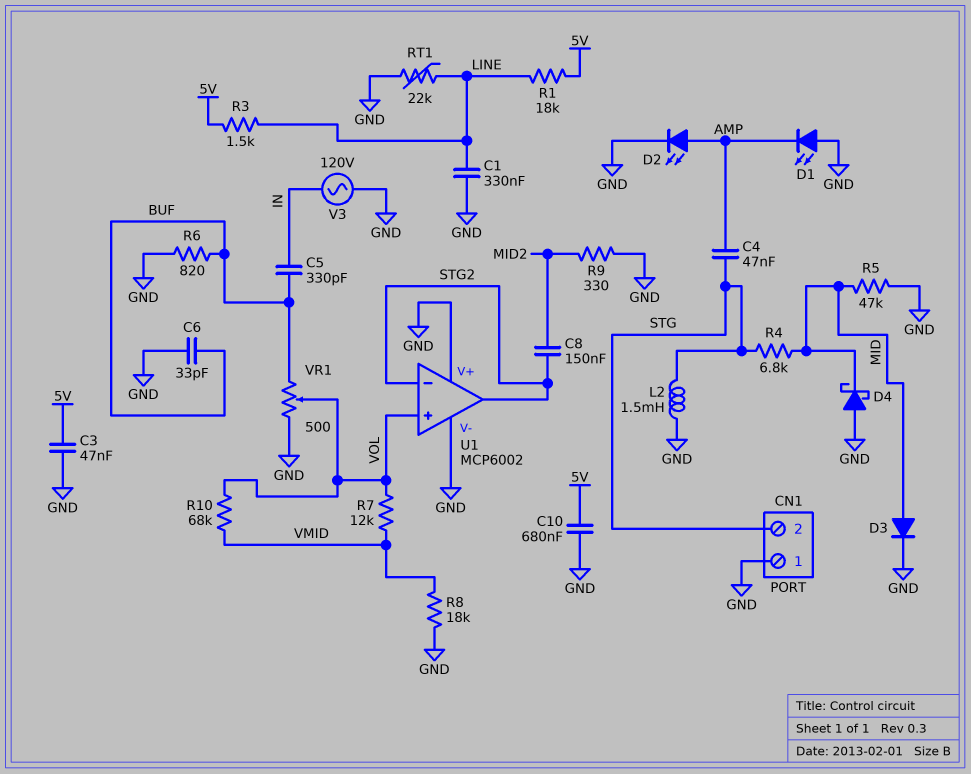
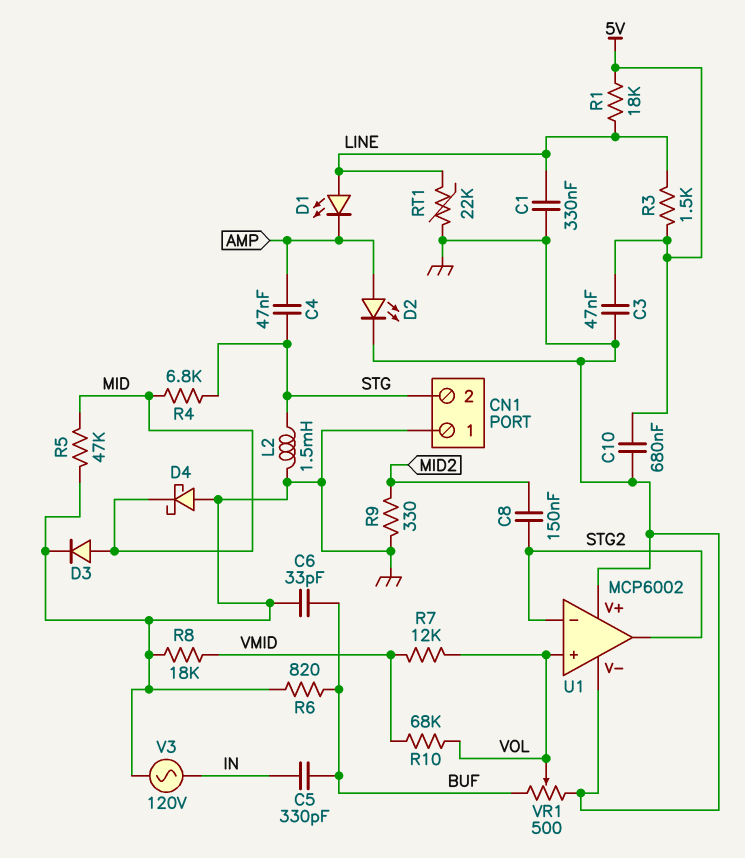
D1: LED (A GND, K AMP) -> LED (A LINE, K AMP)

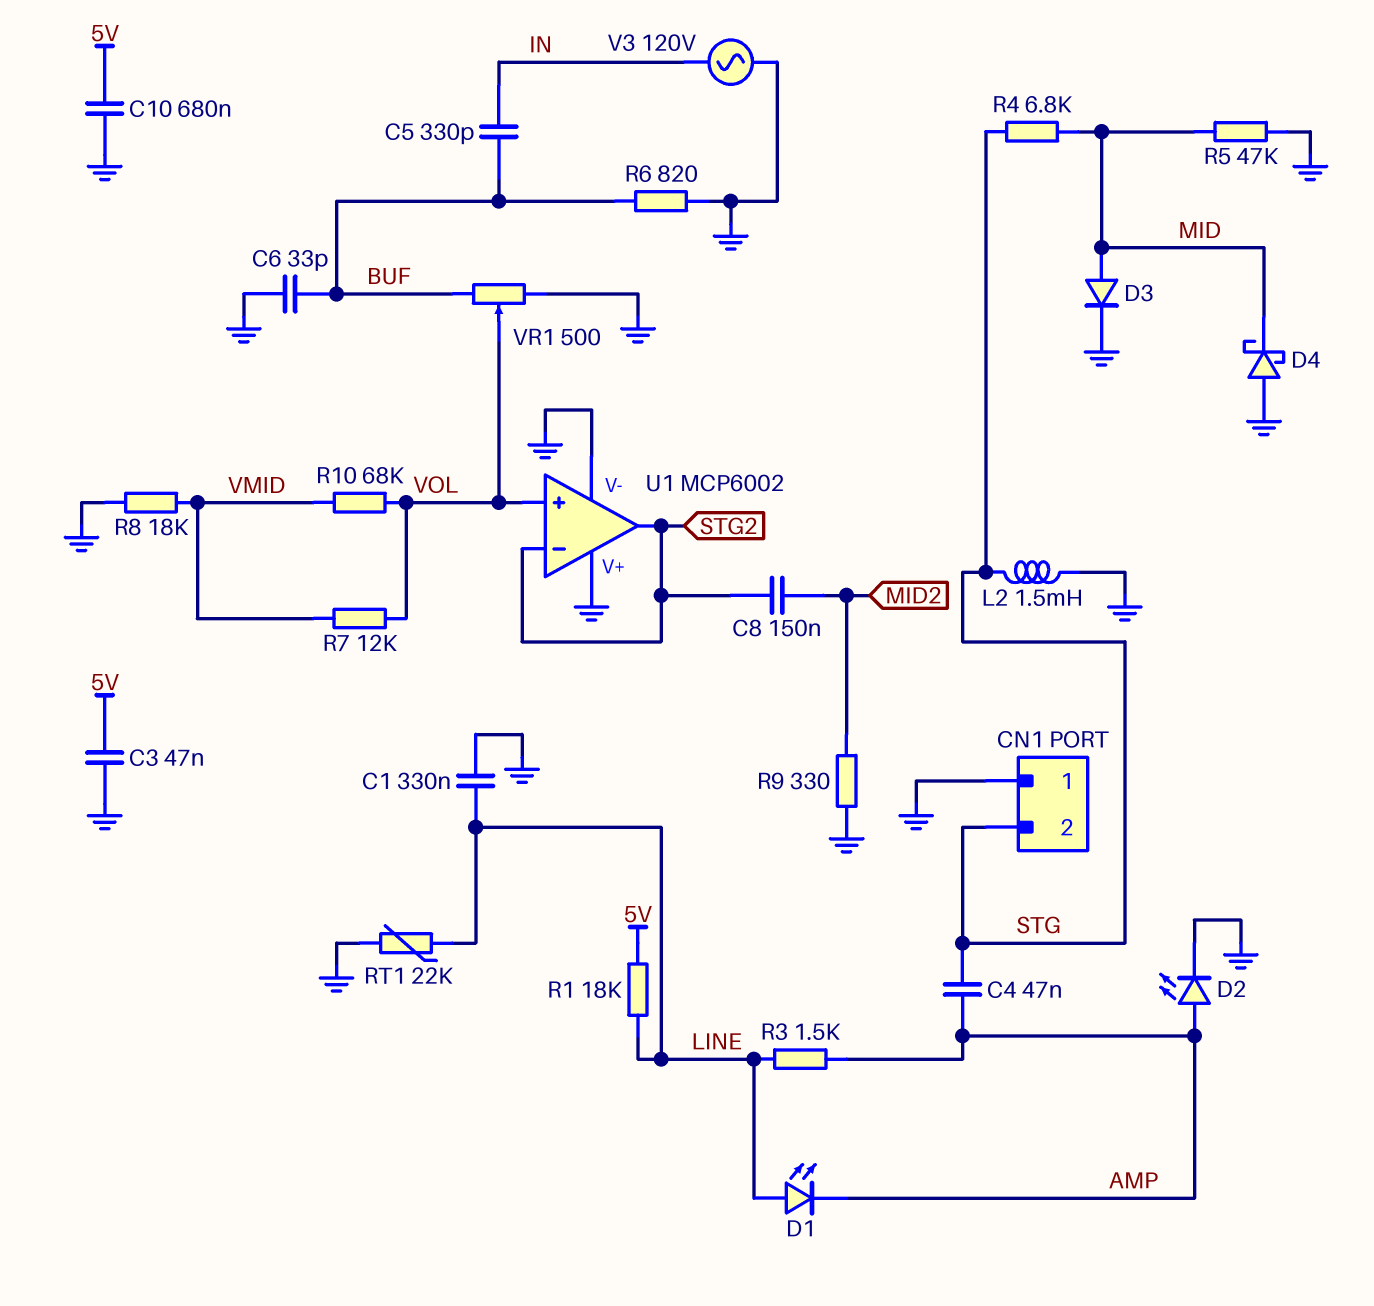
R3: 1.5k (5V, LINE) -> 1.5k (AMP, LINE)

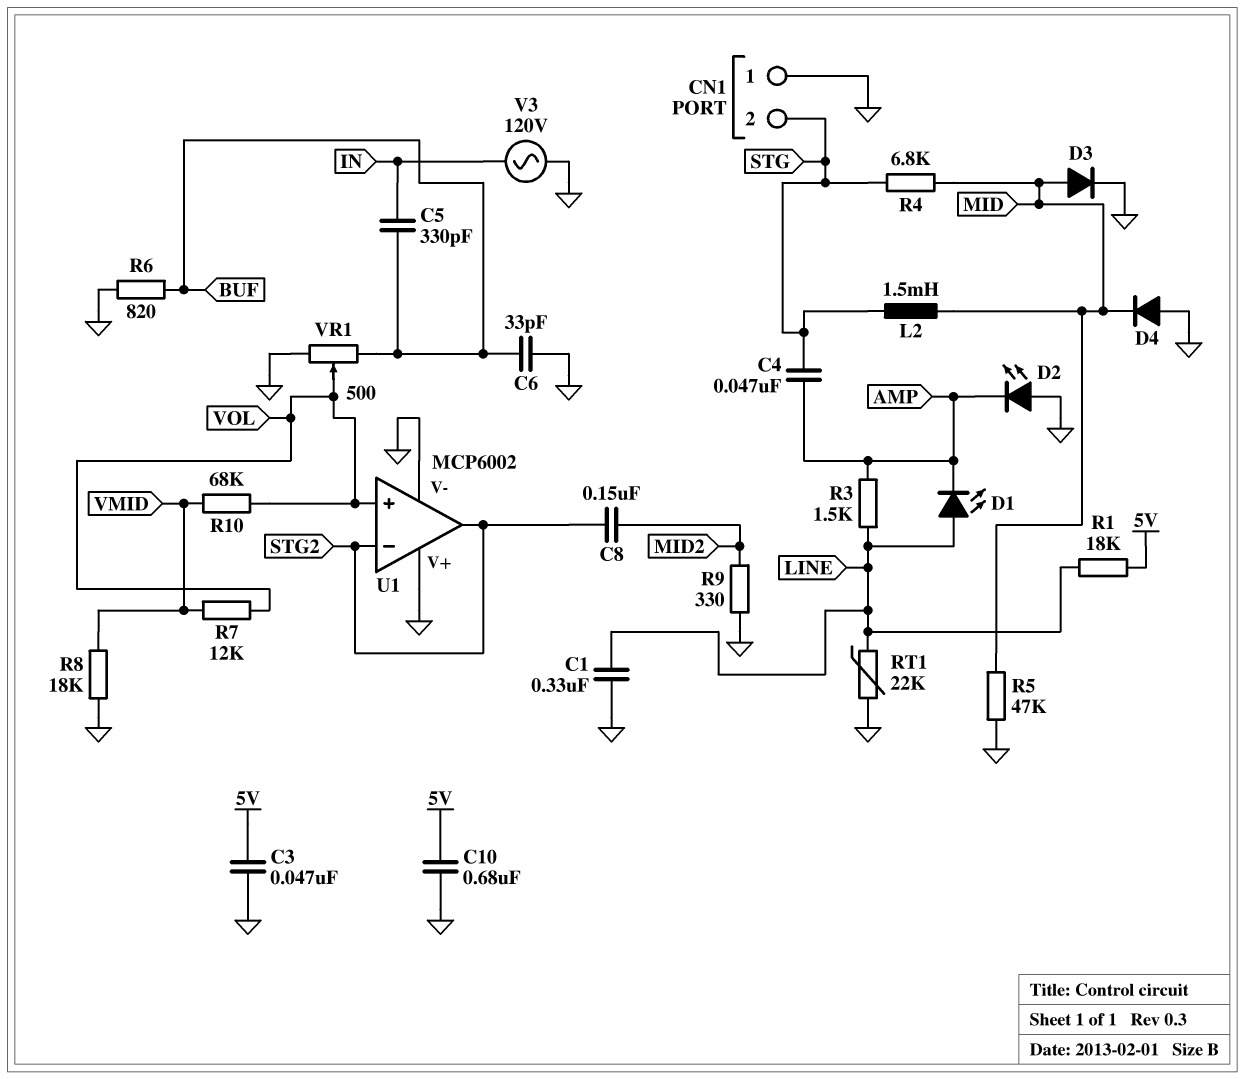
D2: LED (A AMP, K GND) -> LED (A GND, K AMP)
D4: schottky (A GND, K MID) -> diode (A GND, K MID)
L2: 1.5mH (GND, STG) -> 1.5mH (MID, STG)

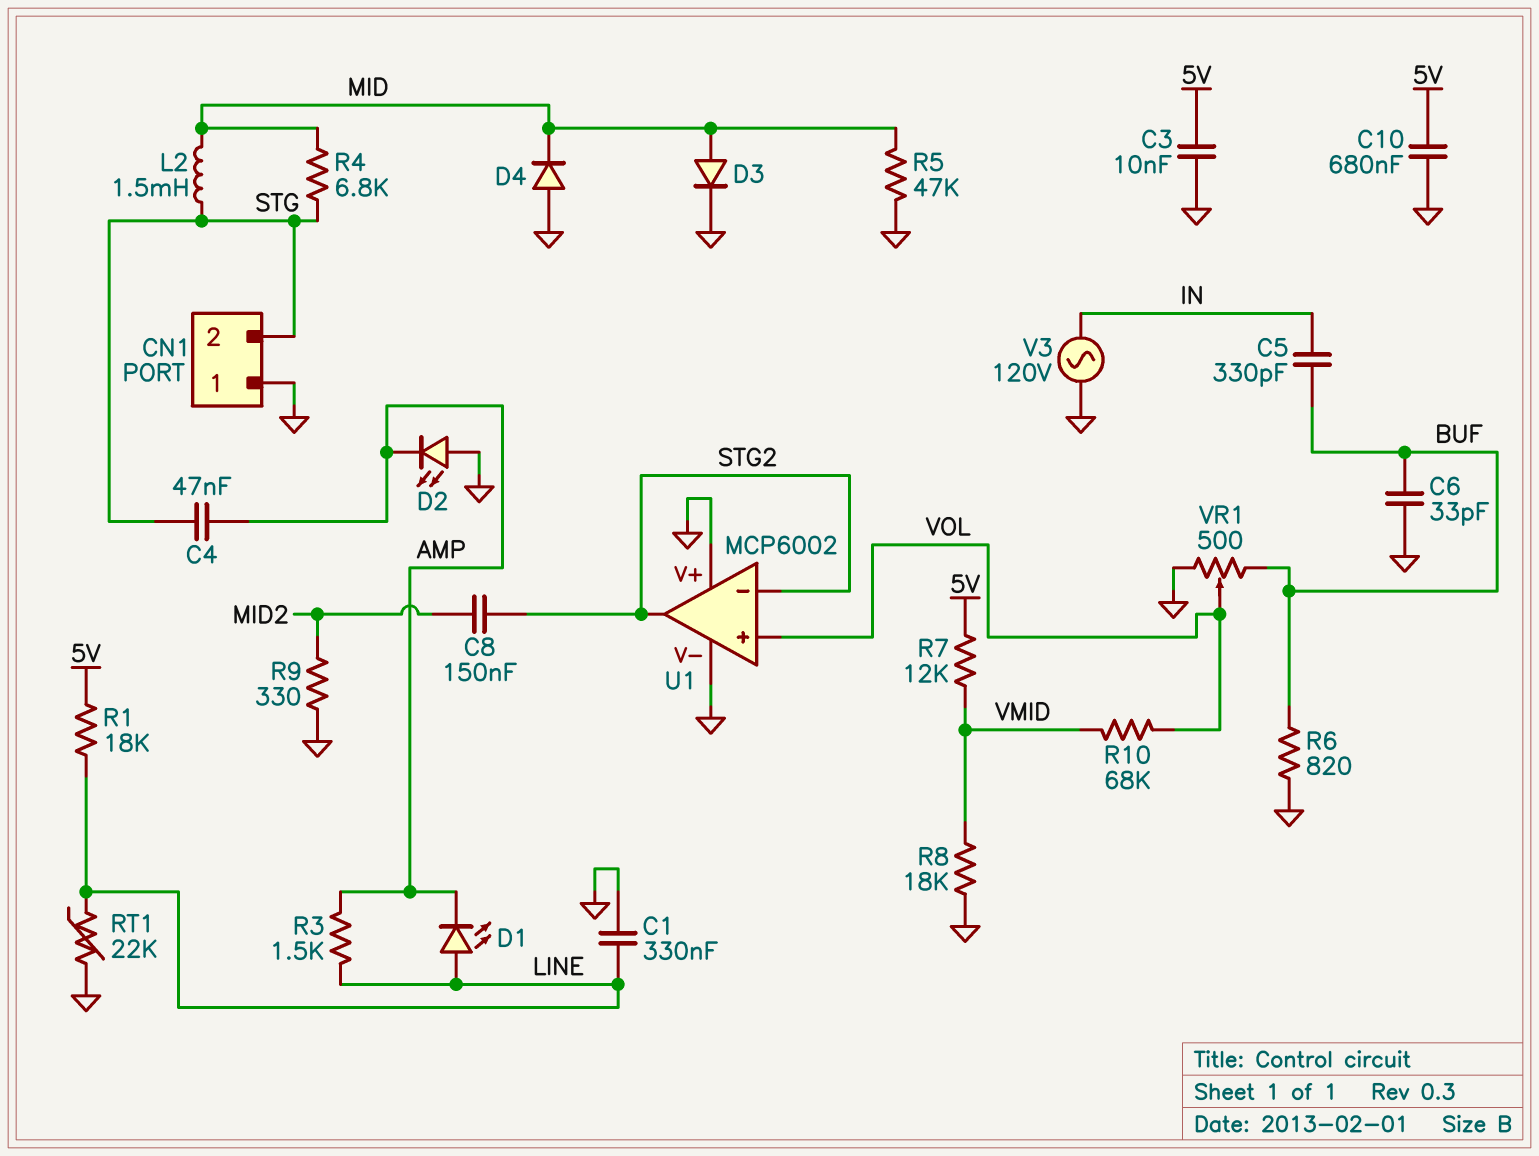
C3: 47nF (5V, GND) -> 10nF (5V, GND)
R7: 12k (VMID, VOL) -> 12k (5V, VMID)

